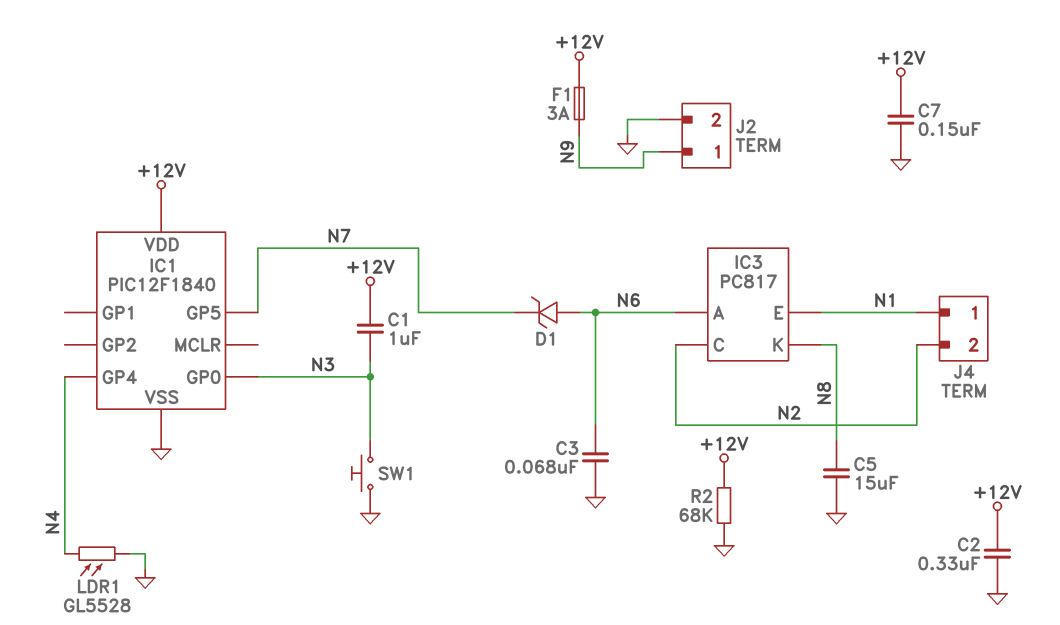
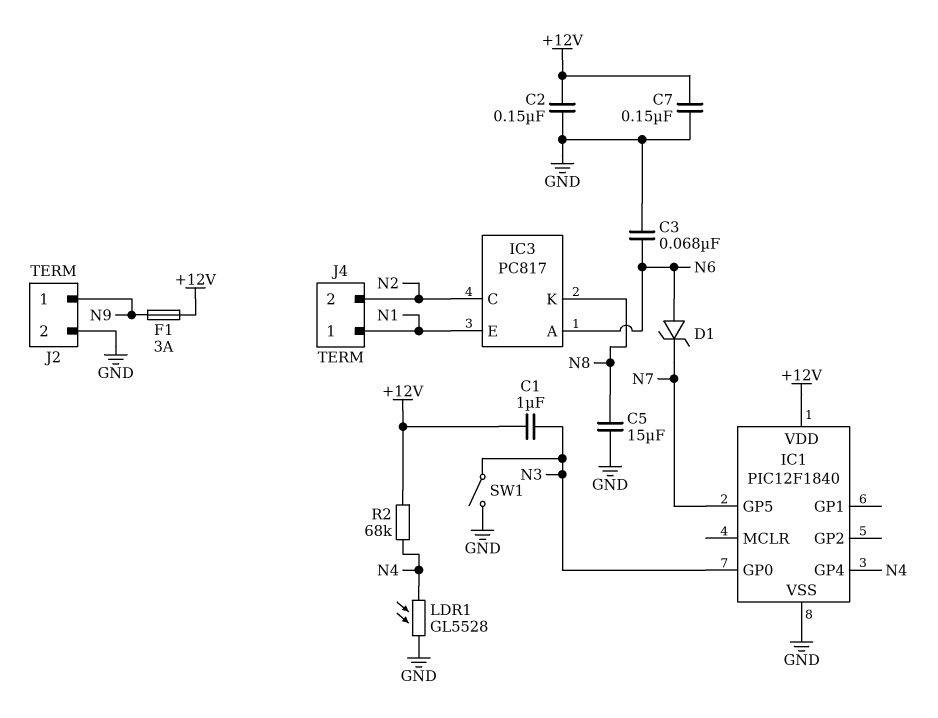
C2: 330nF (+12V, GND) -> 150nF (+12V, GND)
R2: 68k (+12V, GND) -> 68k (+12V, N4)
SW1: button (GND, N3) -> switch (GND, N3)

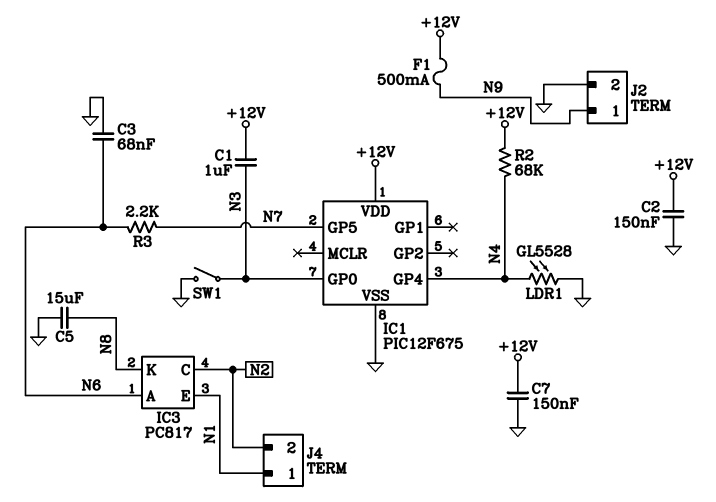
D1: zener (A N6, K N7) -> none
F1: 3A (+12V, N9) -> 500mA (+12V, N9)
IC1: PIC12F1840 -> PIC12F675
R3: none -> 2.2k (N6, N7)

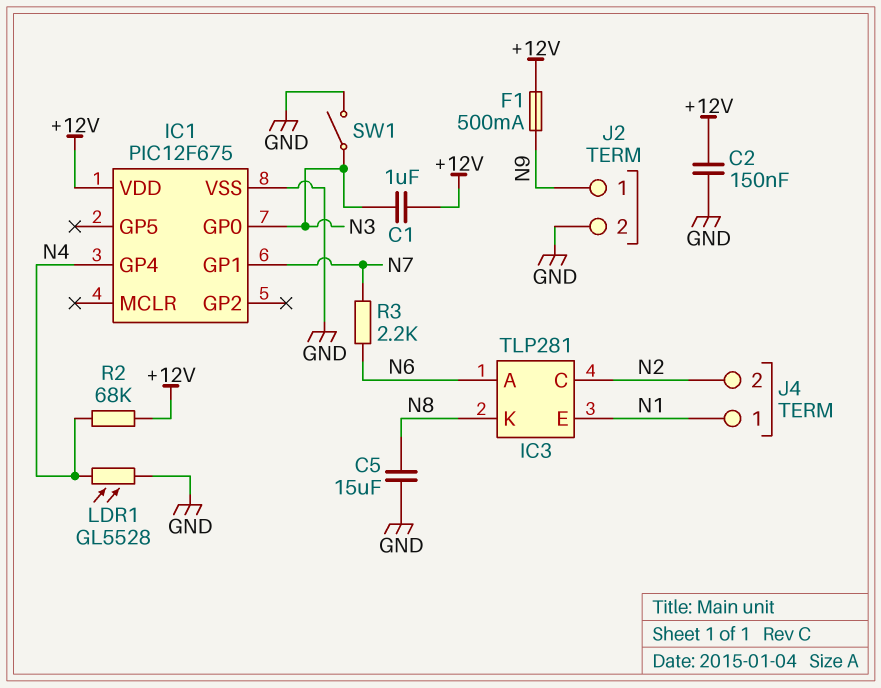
C3: 68nF (GND, N6) -> none
C7: 150nF (+12V, GND) -> none
IC1 pin GP1: none -> N7
IC1 pin GP5: N7 -> none
IC3: PC817 -> TLP281

